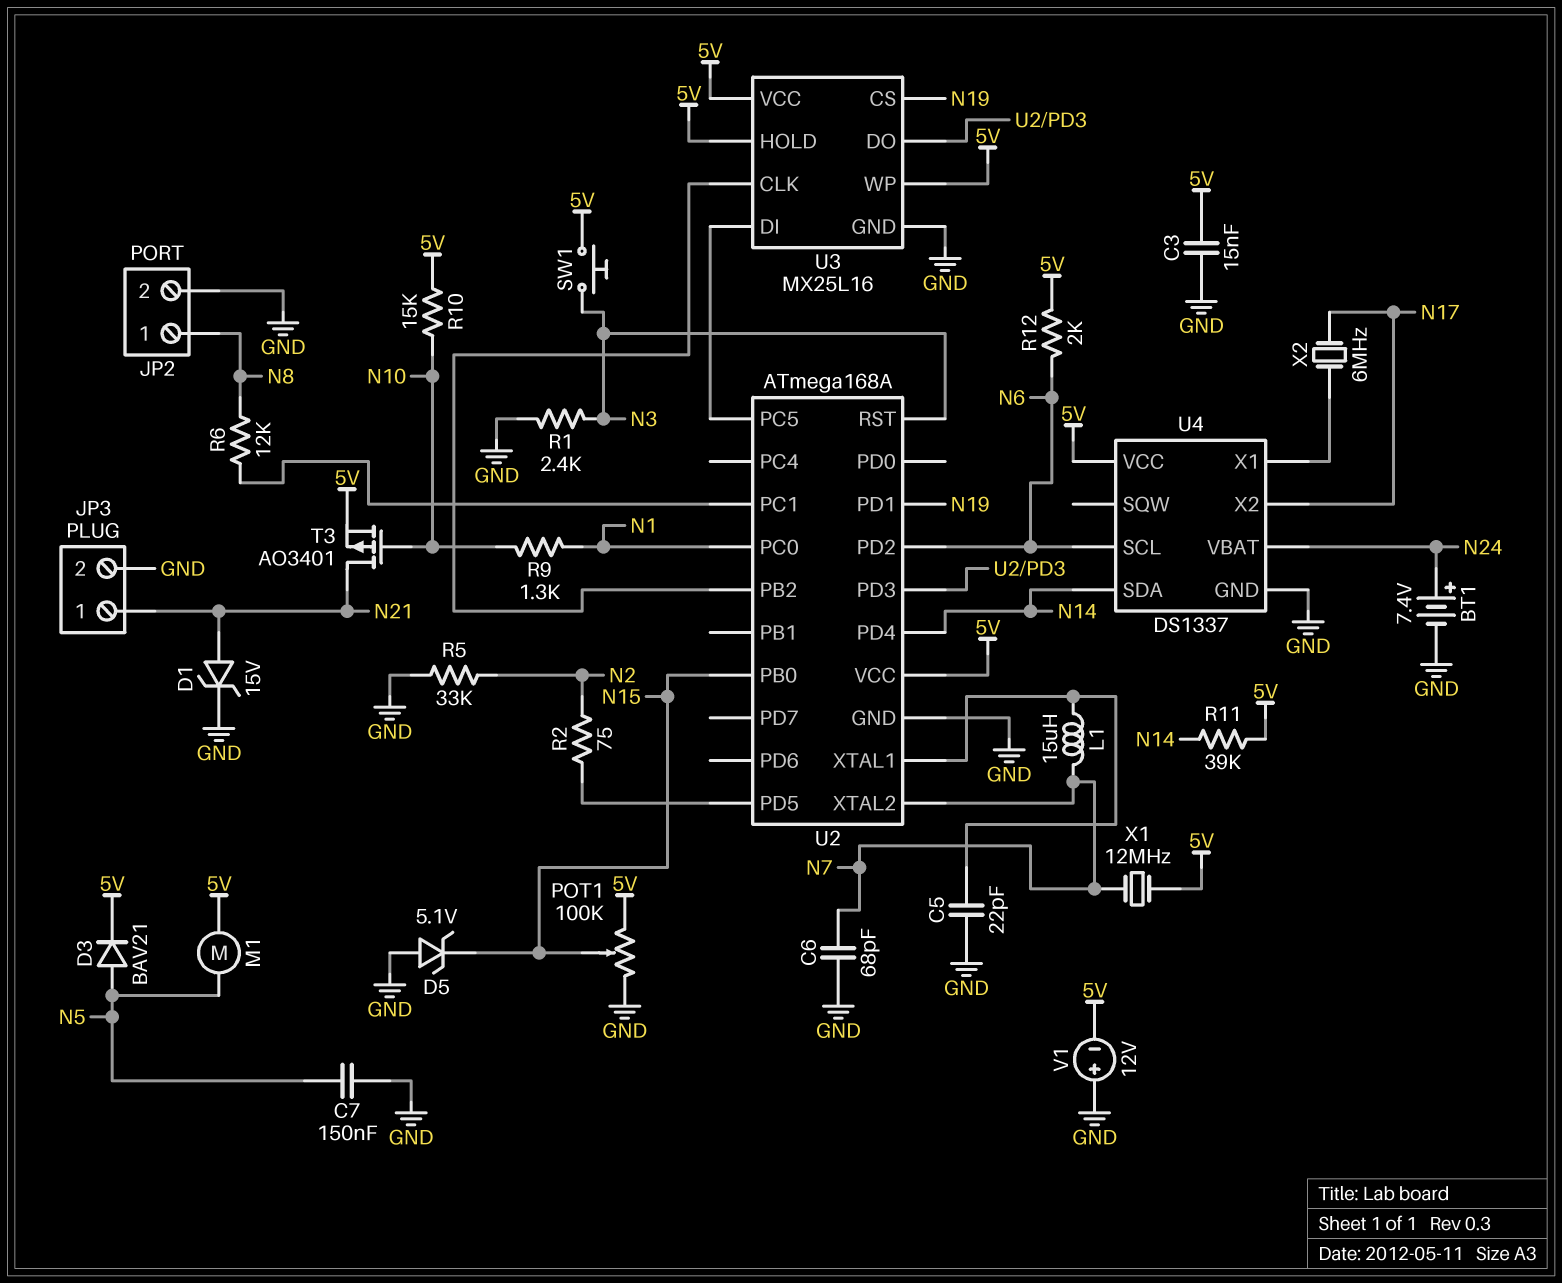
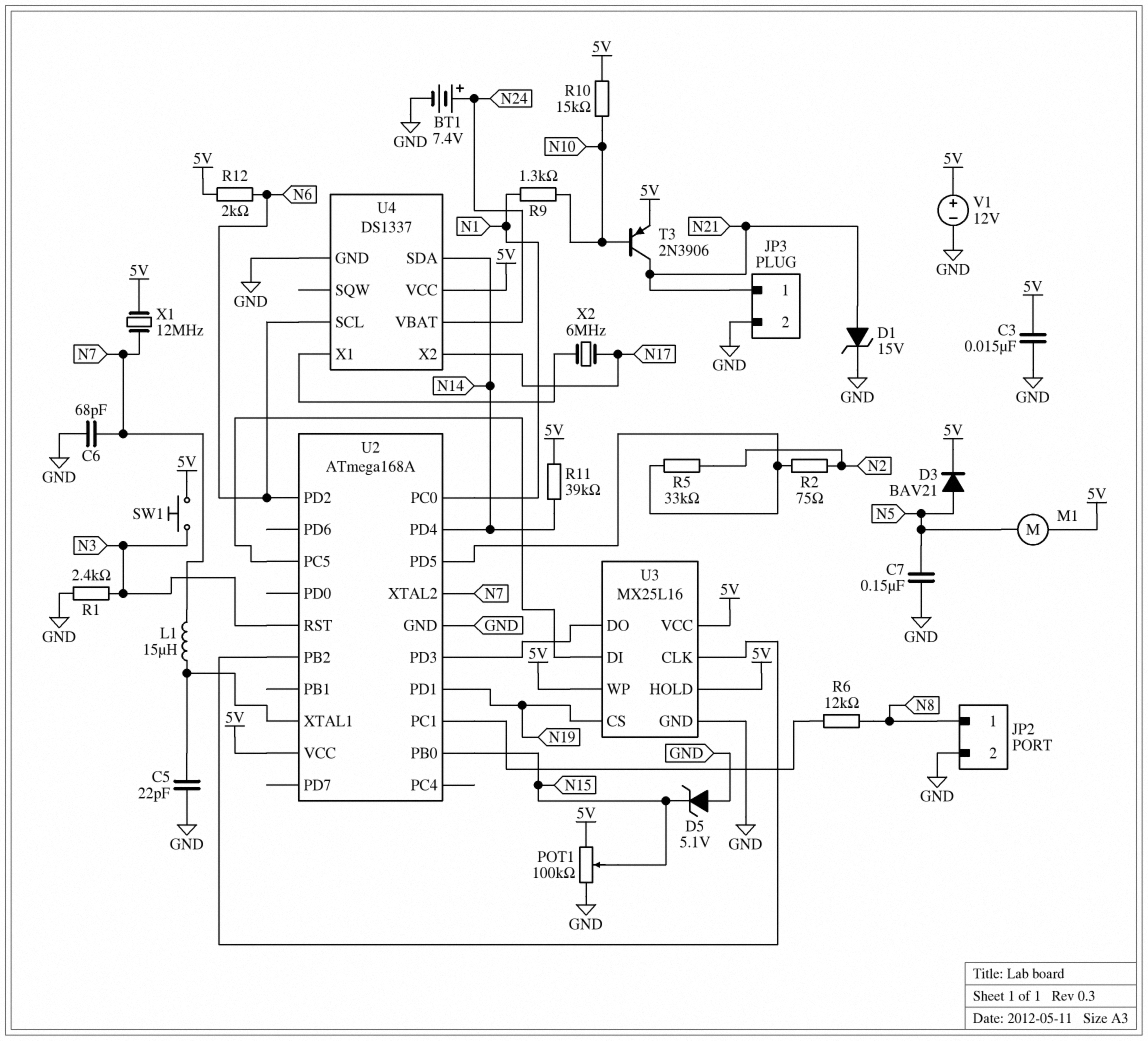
R5: 33k (GND, N2) -> 33k (N2, U2/PD5)
T3: PMOS AO3401 (G N10, D N21, S 5V) -> PNP 2N3906 (B N10, C N21, E 5V)
V1: 12V (plus GND, minus 5V) -> 12V (plus 5V, minus GND)

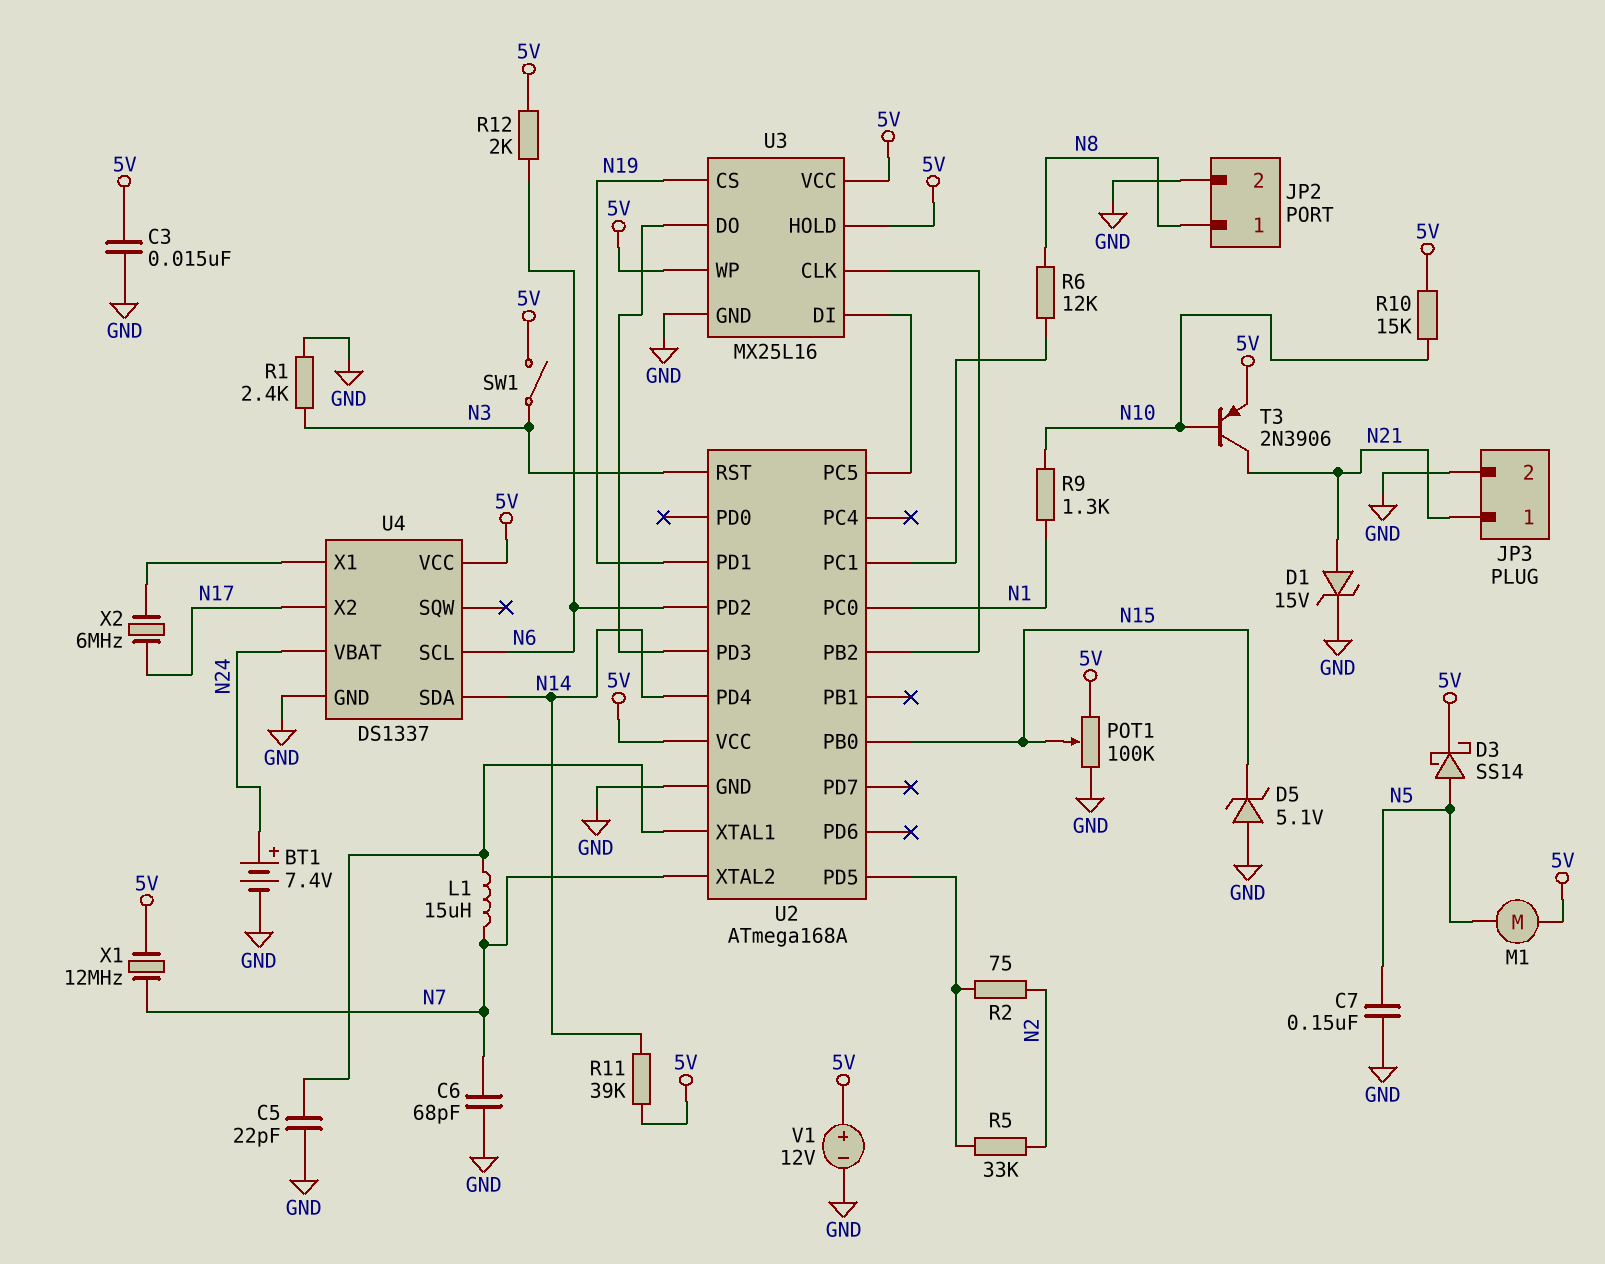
D3: diode BAV21 (A N5, K 5V) -> schottky SS14 (A N5, K 5V)
SW1: button (5V, N3) -> switch (5V, N3)

